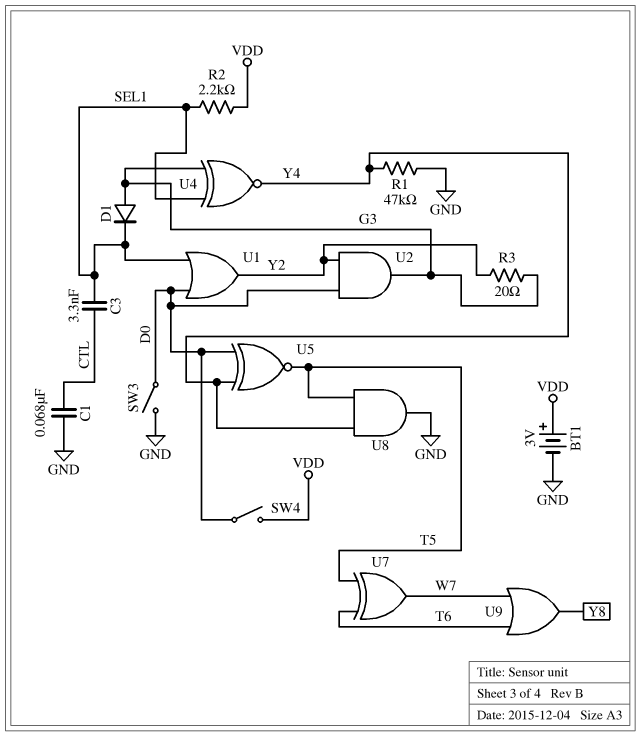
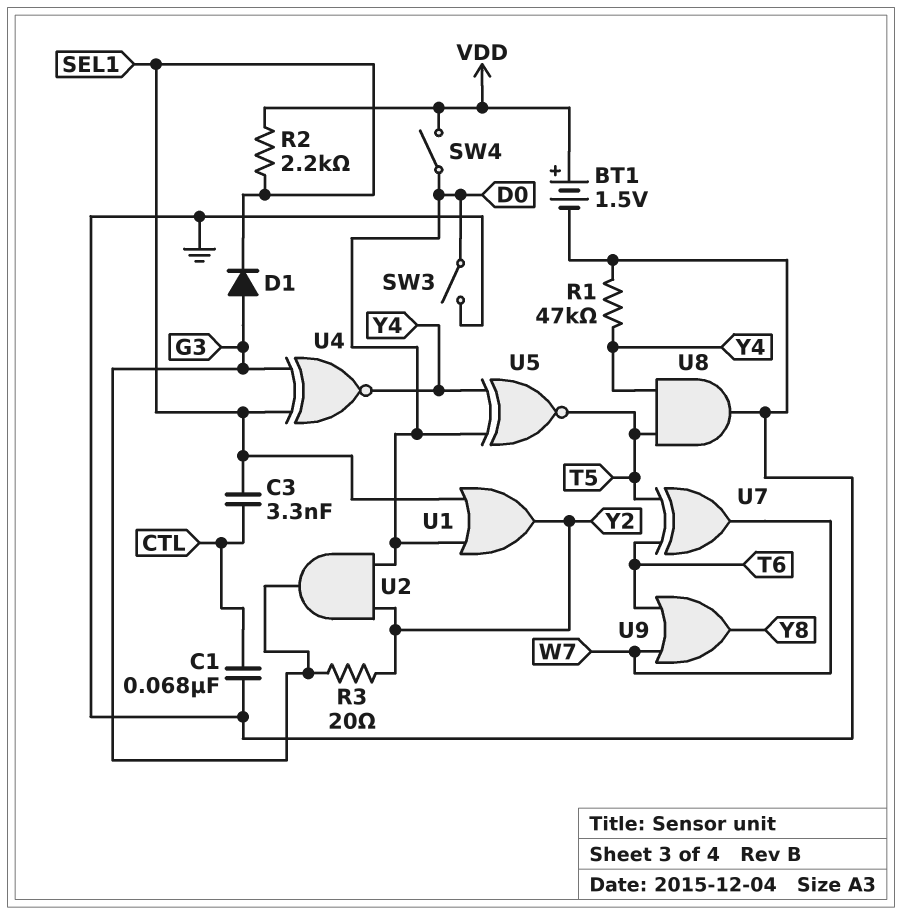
BT1: 3V (plus VDD, minus GND) -> 1.5V (plus VDD, minus GND)

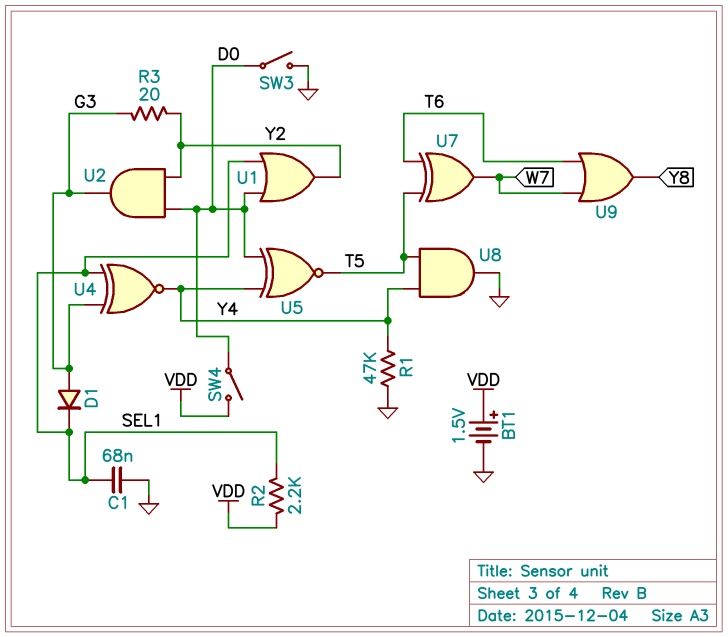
C1: 68nF (CTL, GND) -> 68nF (GND, SEL1)
C3: 3.3nF (CTL, SEL1) -> none

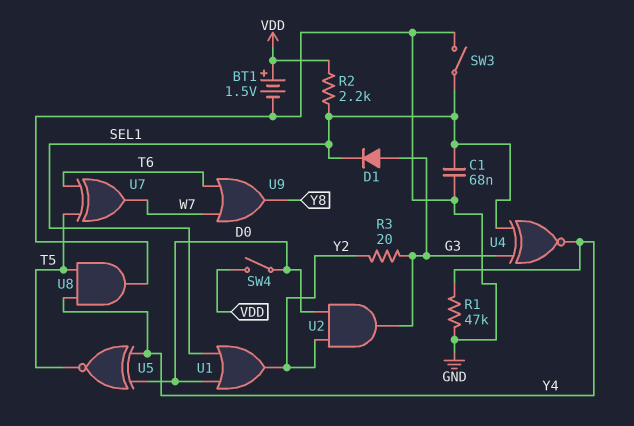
SW3: switch (D0, GND) -> switch (GND, SEL1)

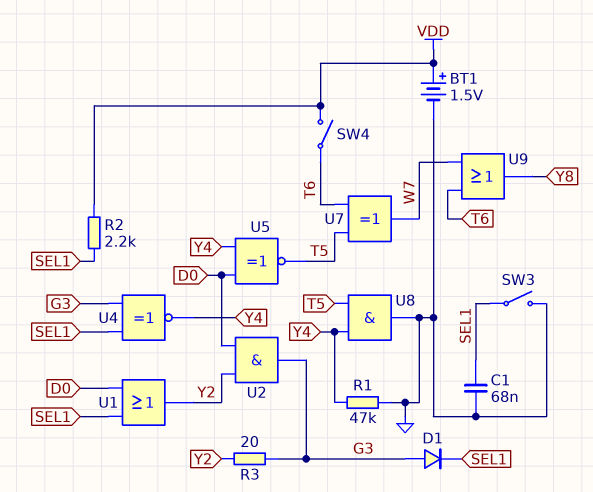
SW4: switch (D0, VDD) -> switch (T6, VDD)

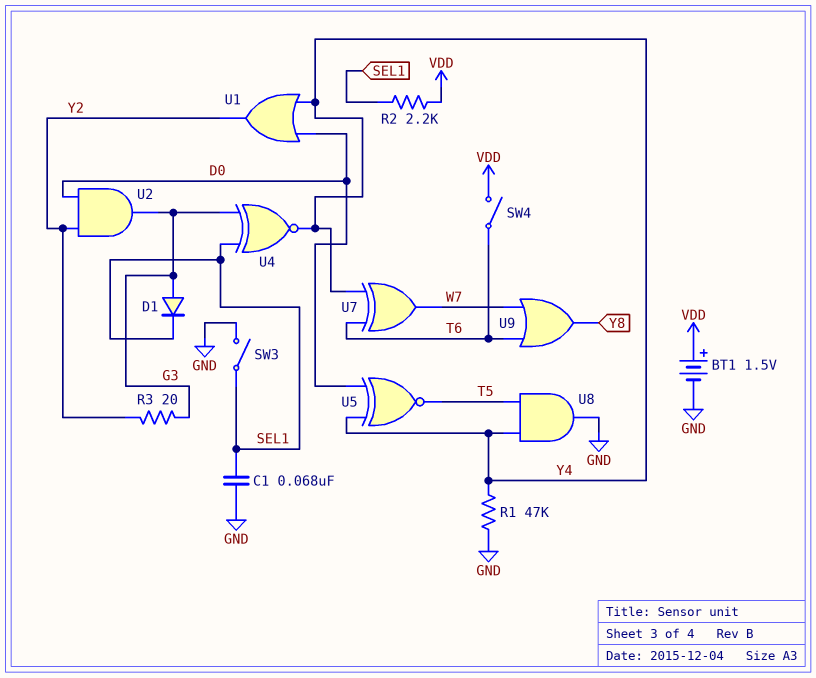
U1: OR (in D0, in SEL1, out Y2) -> OR (in D0, in Y4, out Y2)
U7: XOR (in T5, in T6, out W7) -> XOR (in T6, in Y4, out W7)

